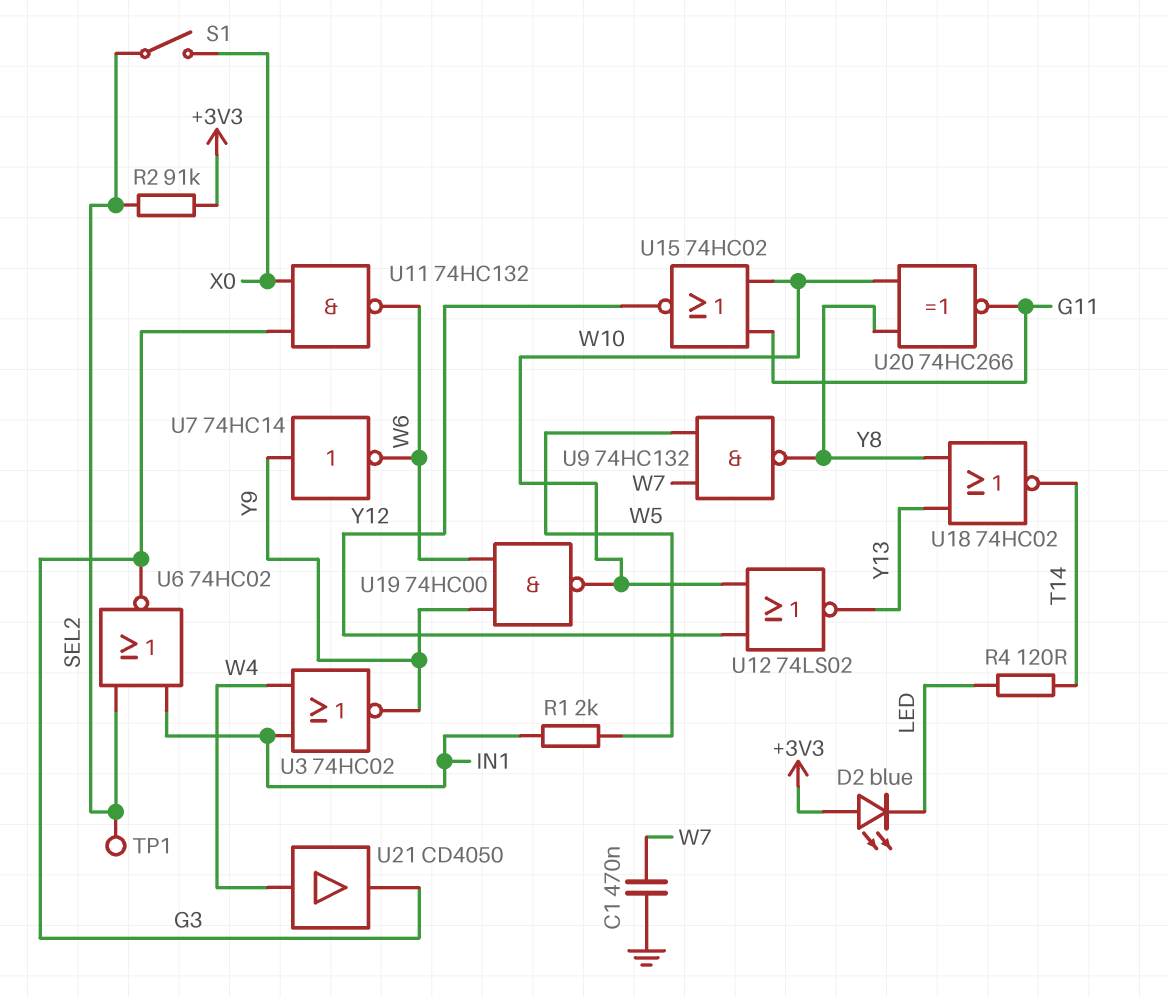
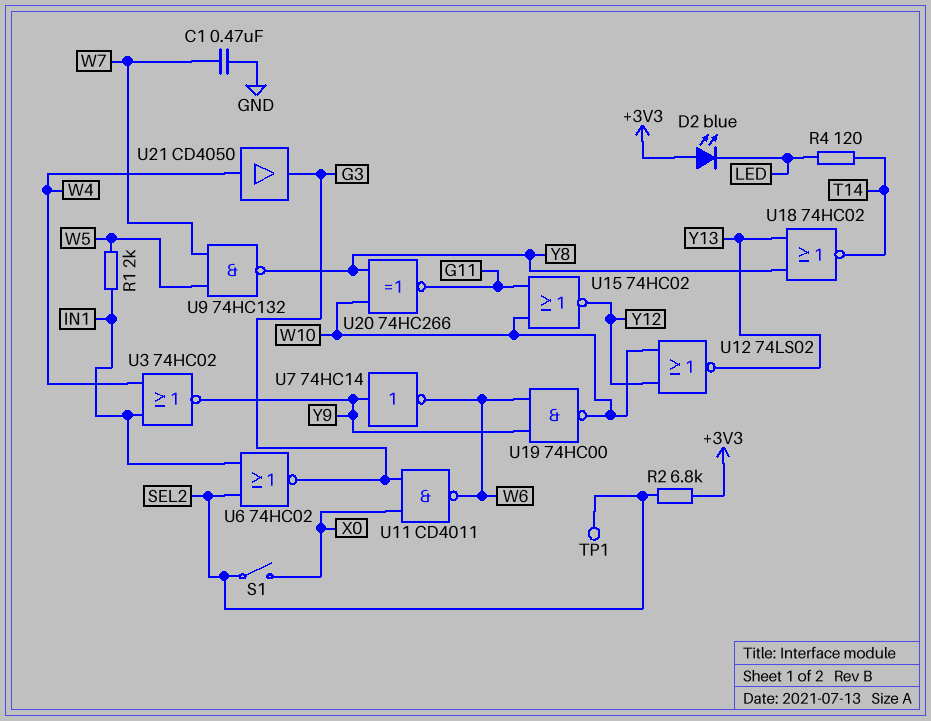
R2: 91k (+3V3, SEL2) -> 6.8k (+3V3, SEL2)
U11: NAND 74HC132 (in G3, in X0, out W6) -> NAND CD4011 (in G3, in X0, out W6)

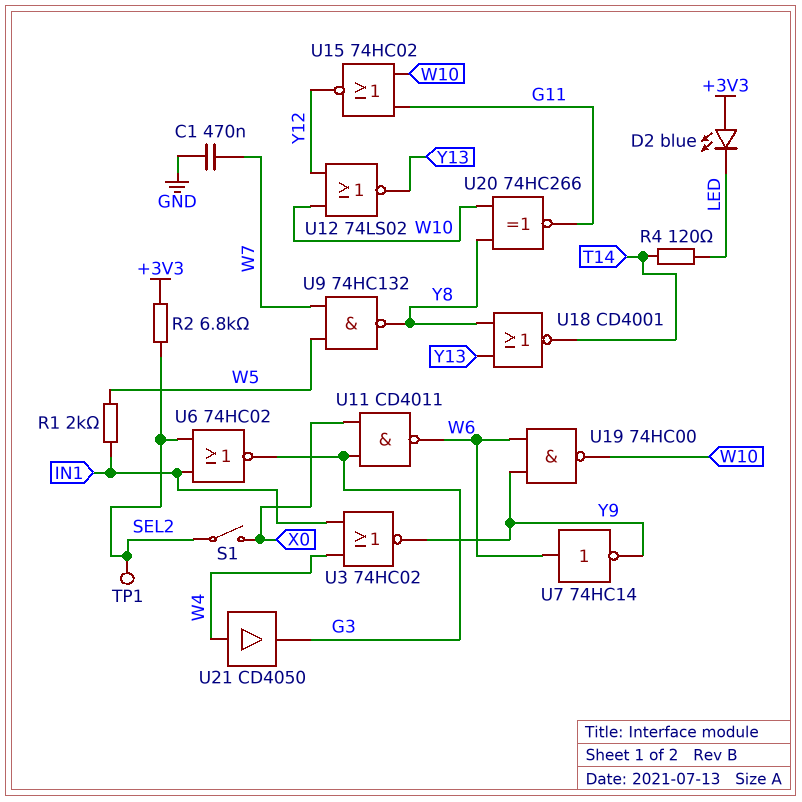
U7: NOT 74HC14 (in Y9, out W6) -> NOT 74HC14 (in W6, out Y9)
U18: NOR 74HC02 (in Y8, in Y13, out T14) -> NOR CD4001 (in Y8, in Y13, out T14)

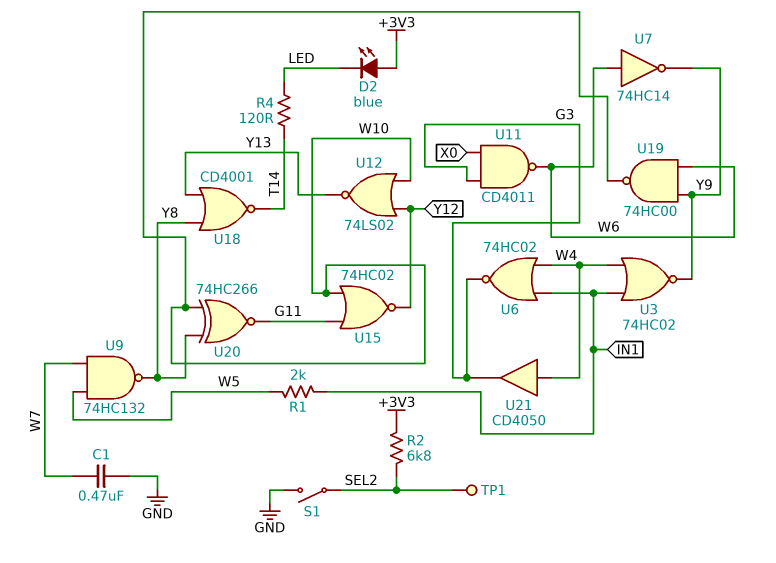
S1: switch (SEL2, X0) -> switch (GND, SEL2)
U6: NOR 74HC02 (in IN1, in SEL2, out G3) -> NOR 74HC02 (in IN1, in W4, out G3)

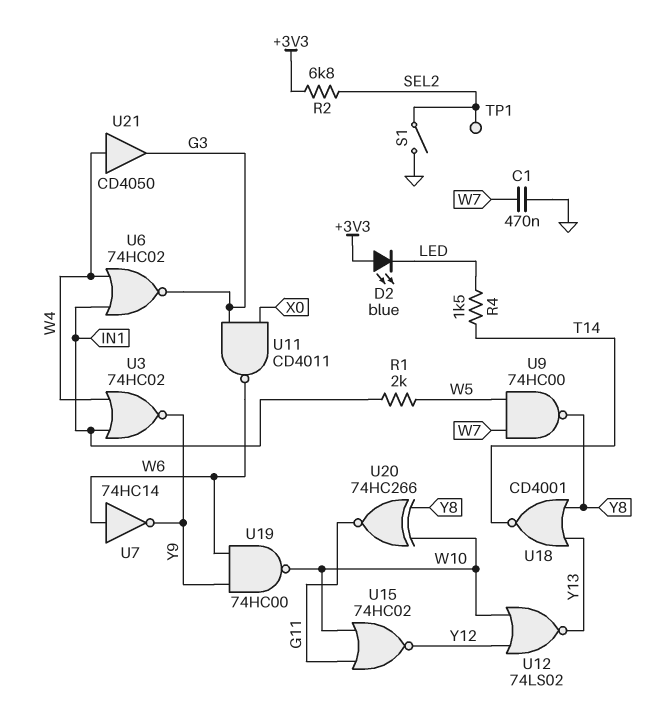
R4: 120 (LED, T14) -> 1.5k (LED, T14)
U9: NAND 74HC132 (in W5, in W7, out Y8) -> NAND 74HC00 (in W5, in W7, out Y8)

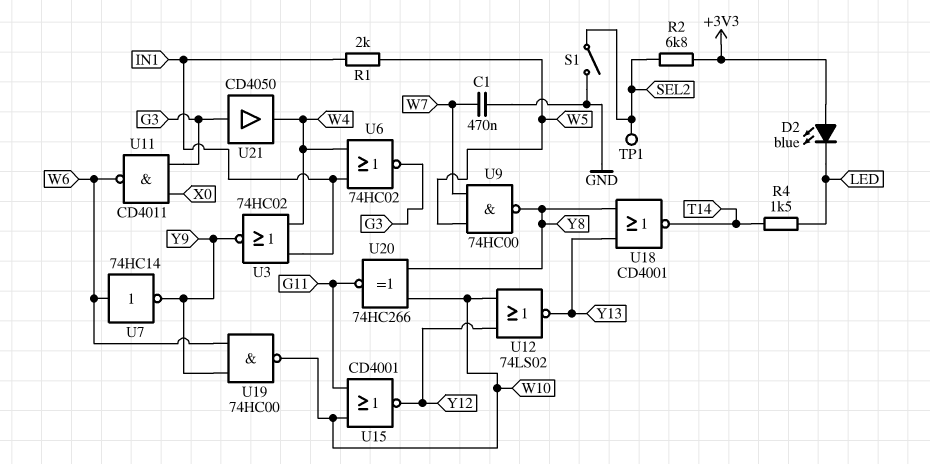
U15: NOR 74HC02 (in G11, in W10, out Y12) -> NOR CD4001 (in G11, in W10, out Y12)
U21: buffer CD4050 (in W4, out G3) -> buffer CD4050 (in G3, out W4)

